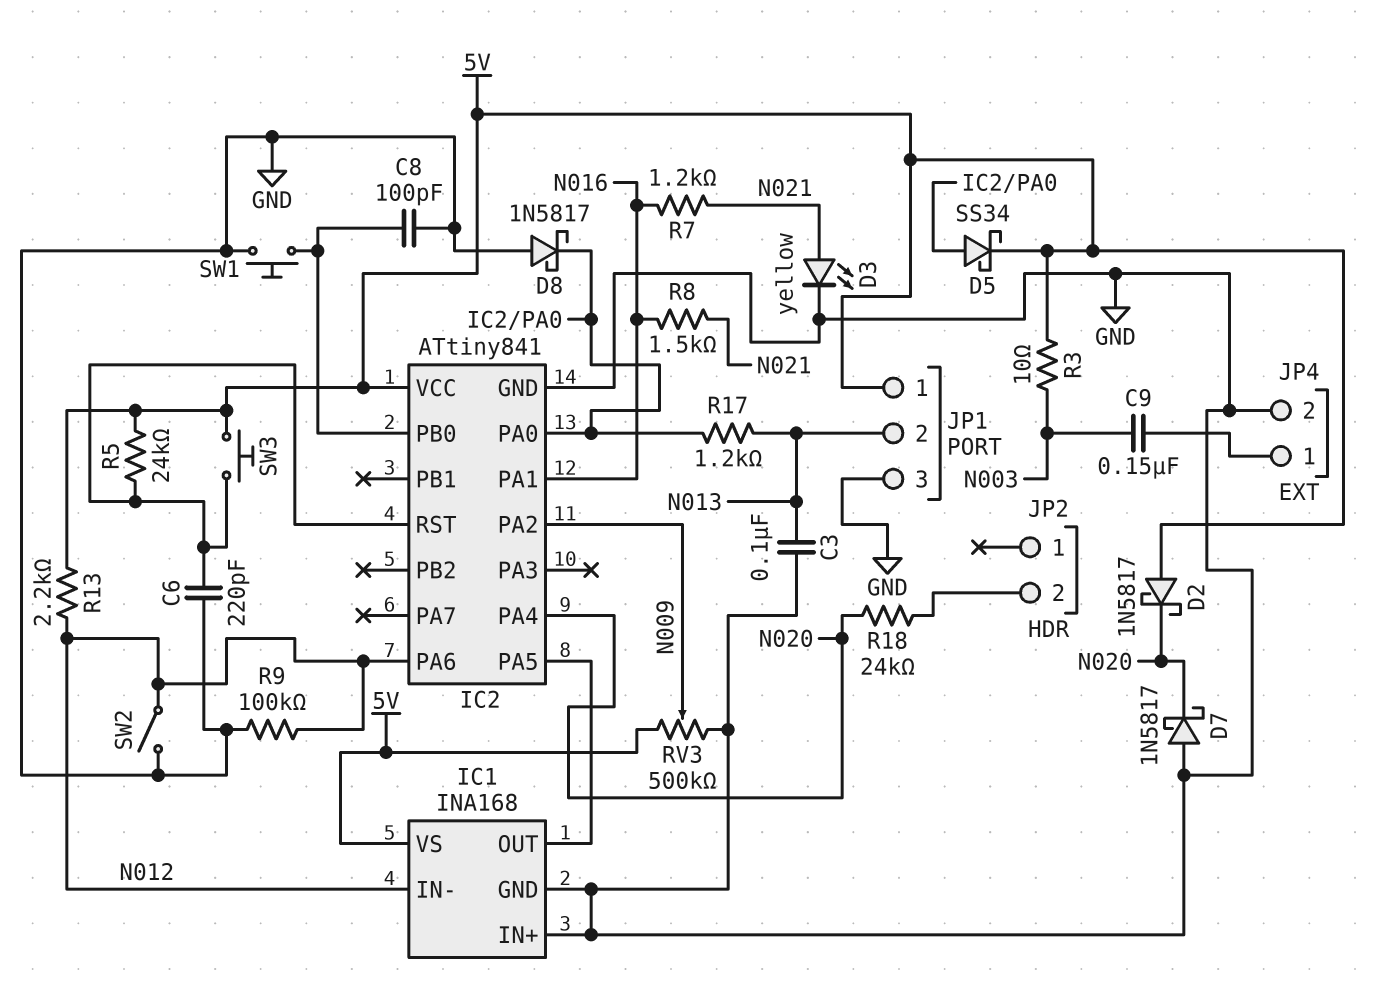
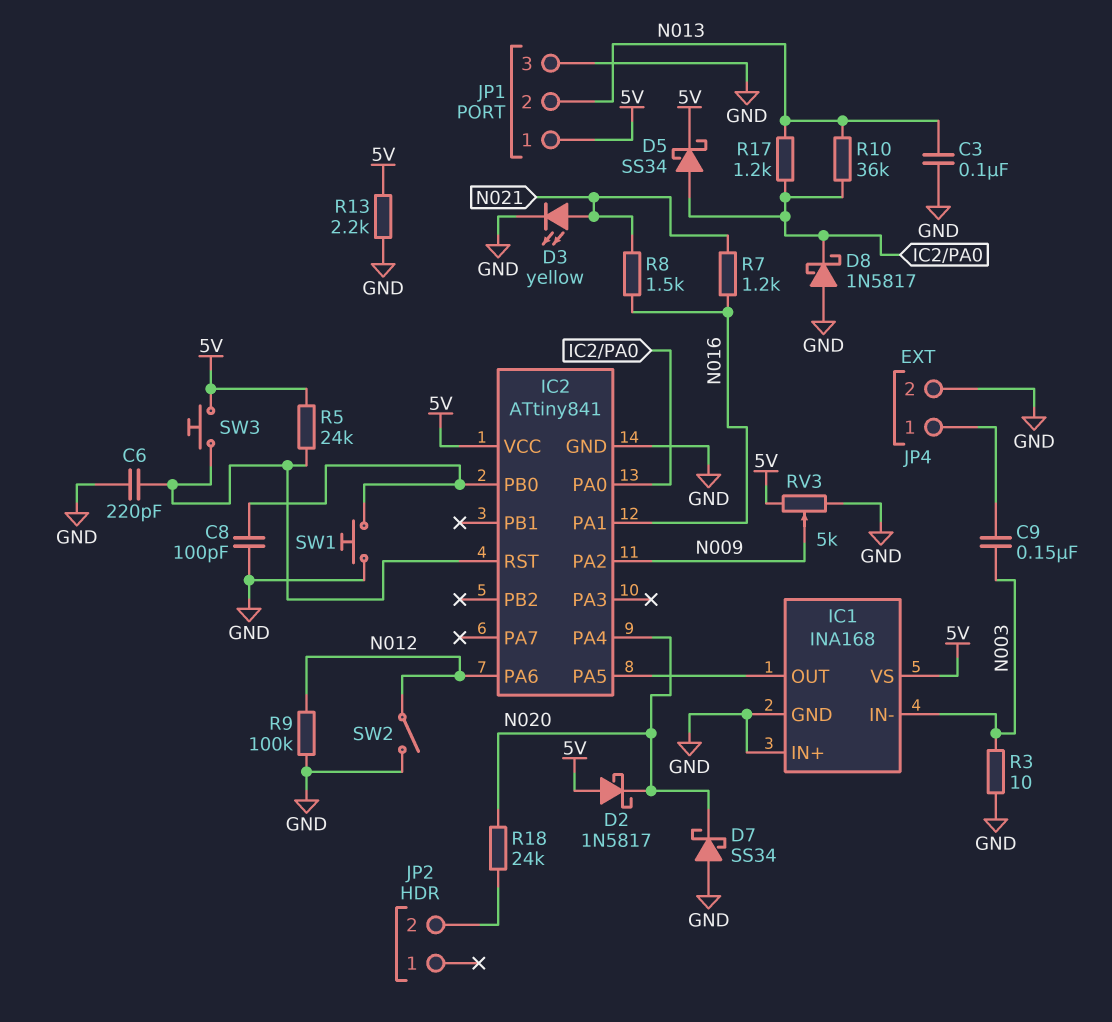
D7: schottky 1N5817 (A GND, K N020) -> schottky SS34 (A GND, K N020)
IC1 pin IN-: N012 -> N003
R3: 10 (5V, N003) -> 10 (GND, N003)
R10: none -> 36k (IC2/PA0, N013)
R13: 2.2k (5V, N012) -> 2.2k (5V, GND)
RV3: 500k (5V, GND, wiper N009) -> 5k (5V, GND, wiper N009)

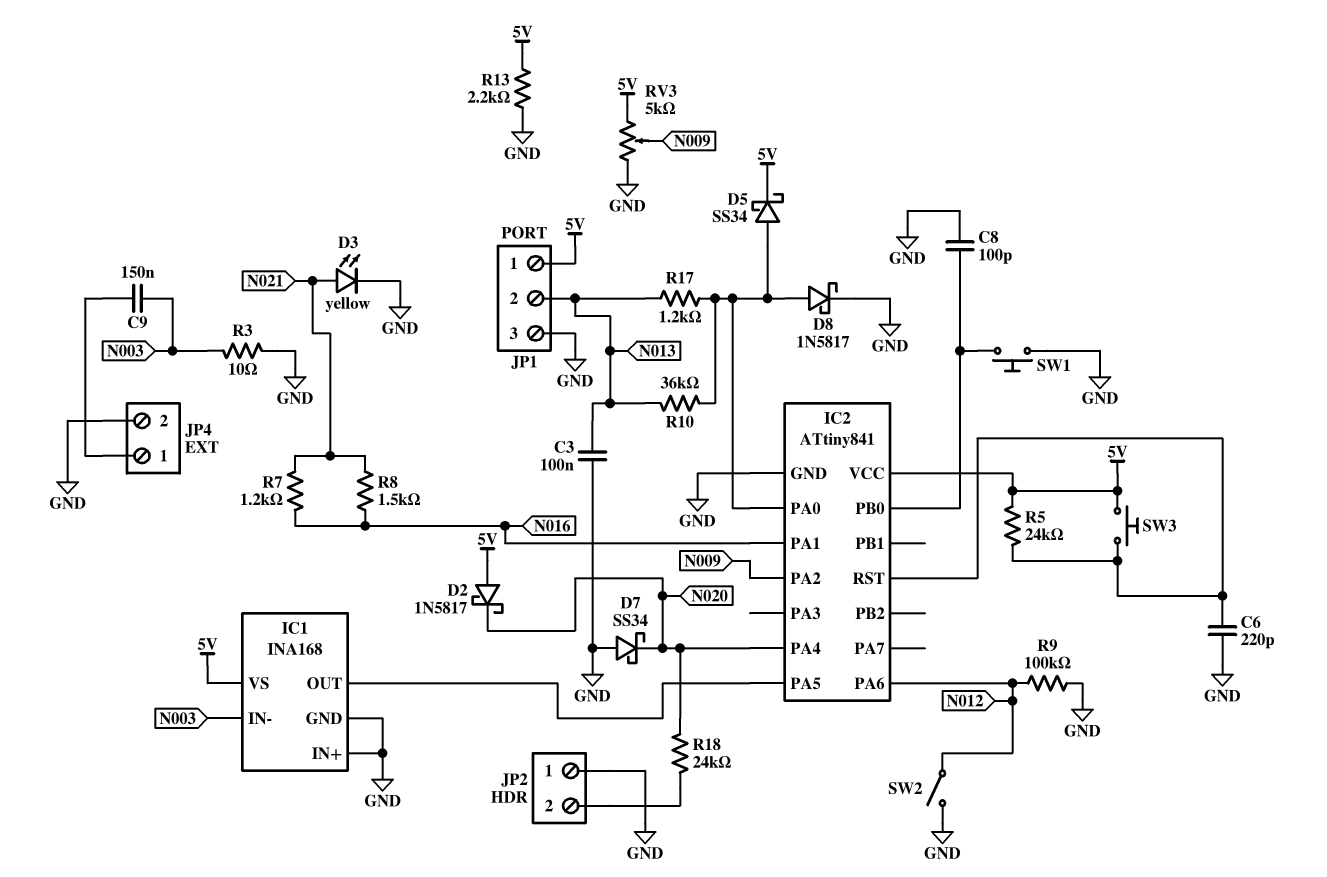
D8: schottky 1N5817 (A GND, K IC2/PA0) -> schottky 1N5817 (A IC2/PA0, K GND)
JP2 pin 1: none -> GND

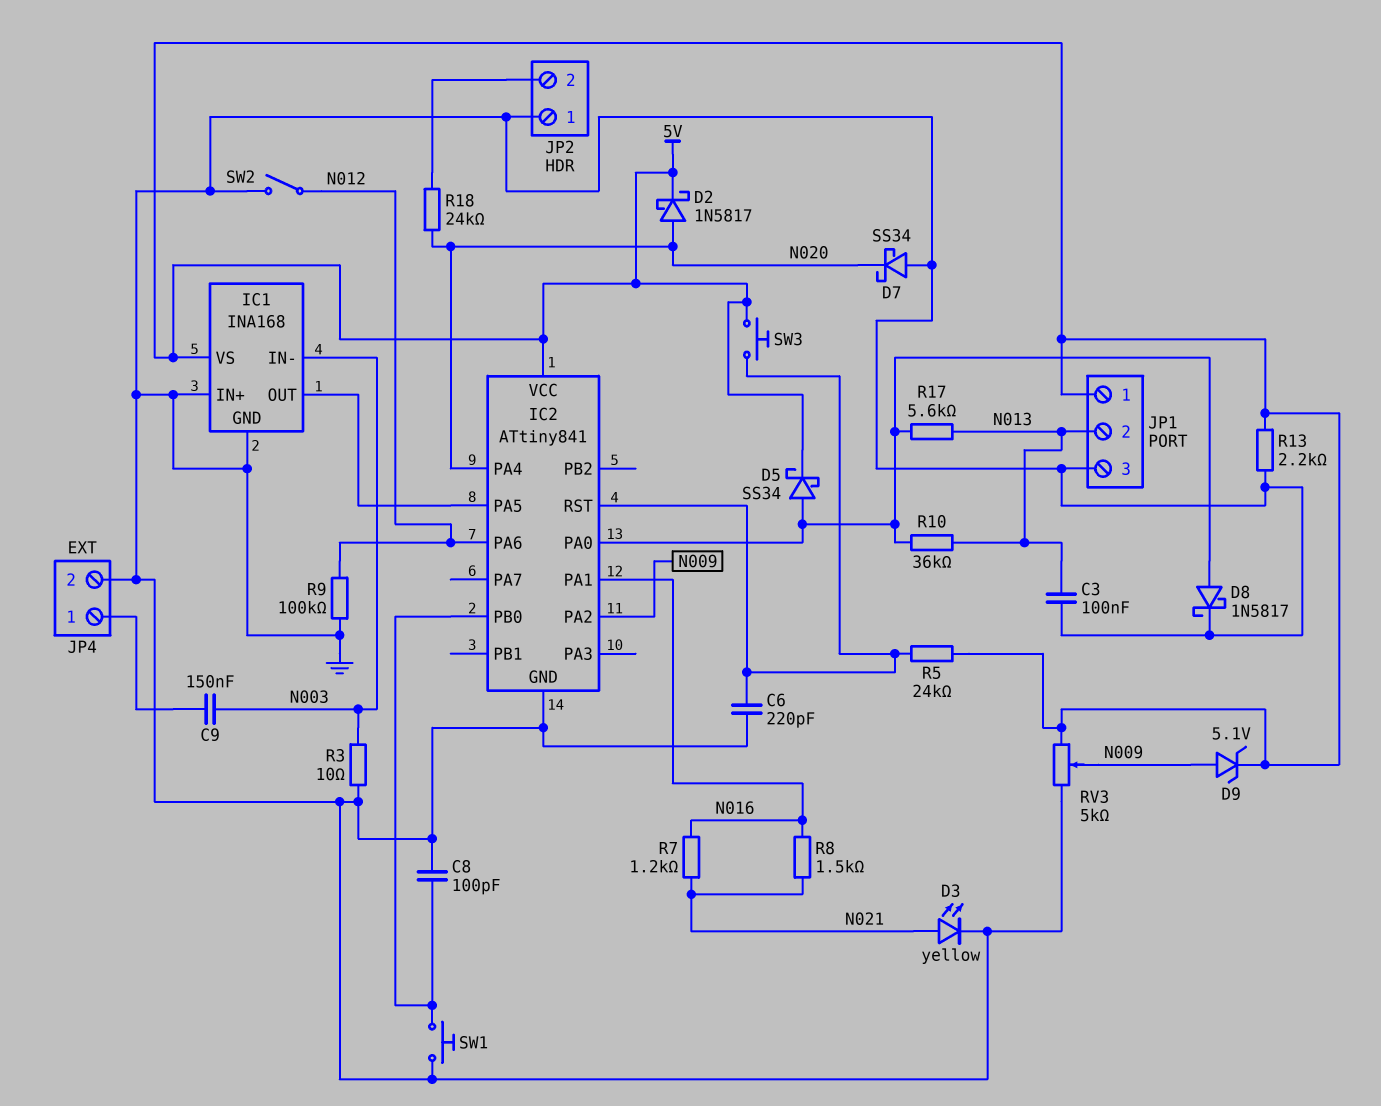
D2: schottky 1N5817 (A 5V, K N020) -> schottky 1N5817 (A N020, K 5V)
D9: none -> zener 5.1V (A N009, K 5V)
R17: 1.2k (IC2/PA0, N013) -> 5.6k (IC2/PA0, N013)

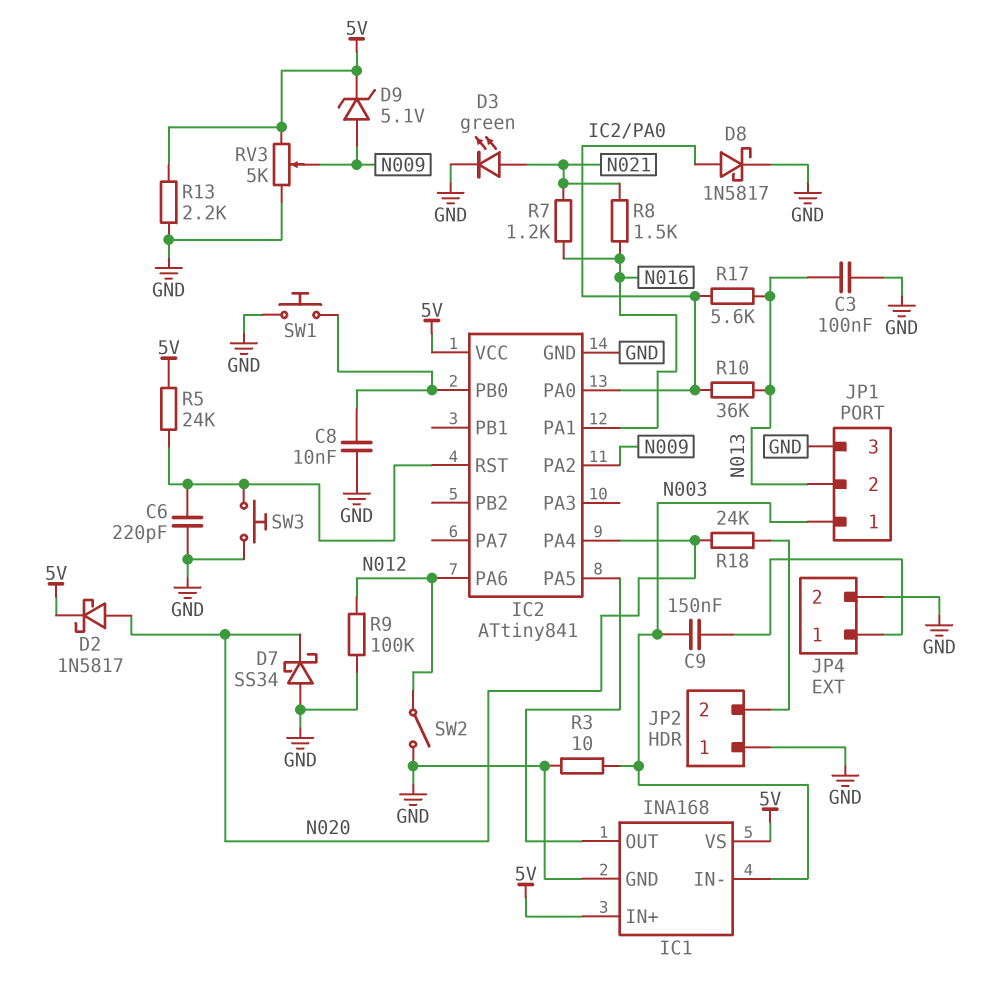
C8: 100pF (GND, IC2/PB0) -> 10nF (GND, IC2/PB0)
D3: LED yellow (A N021, K GND) -> LED green (A N021, K GND)
D5: schottky SS34 (A IC2/PA0, K 5V) -> none
IC1 pin IN+: GND -> 5V
JP1 pin 1: 5V -> N003
SW3: button (5V, IC2/RST) -> button (GND, IC2/RST)

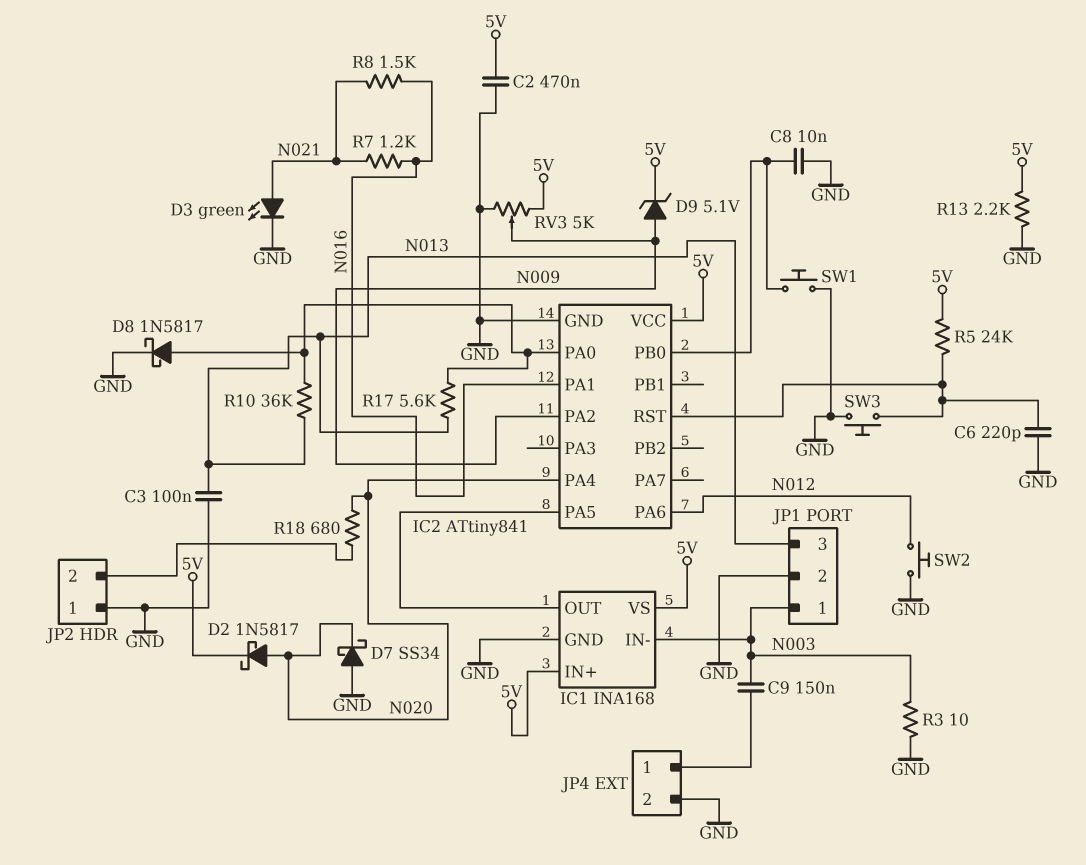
C2: none -> 470nF (5V, GND)
JP1 pin 2: N013 -> GND
JP1 pin 3: GND -> N013
R9: 100k (GND, N012) -> none
R18: 24k (JP2/2, N020) -> 680 (JP2/2, N020)
SW2: switch (GND, N012) -> button (GND, N012)

